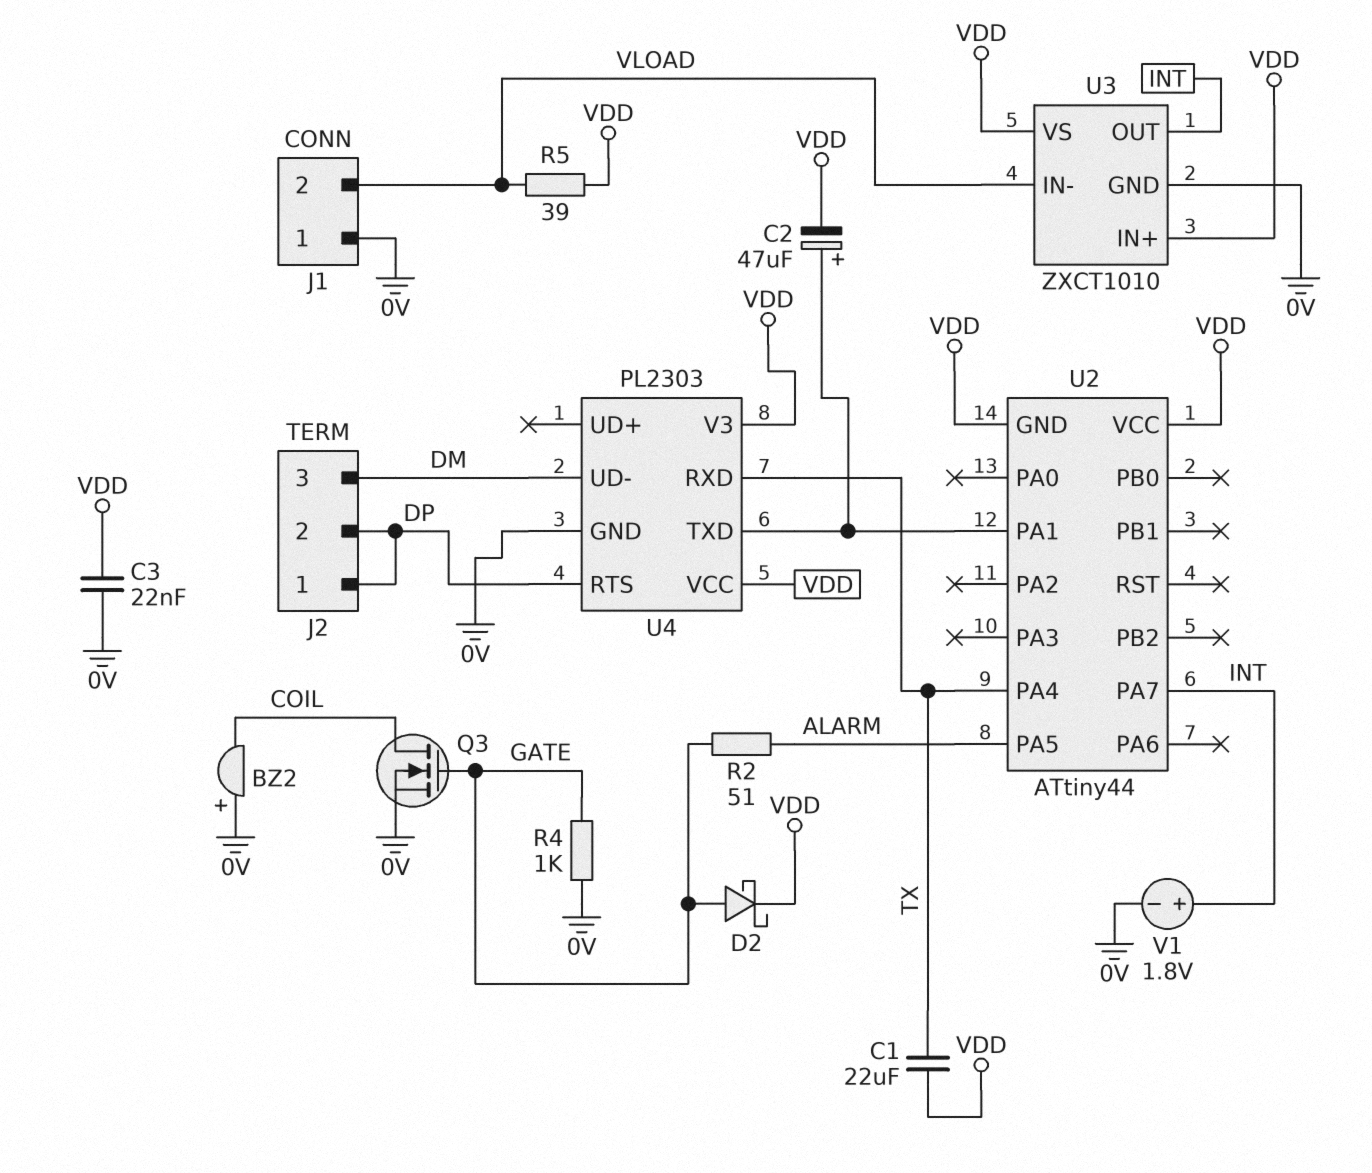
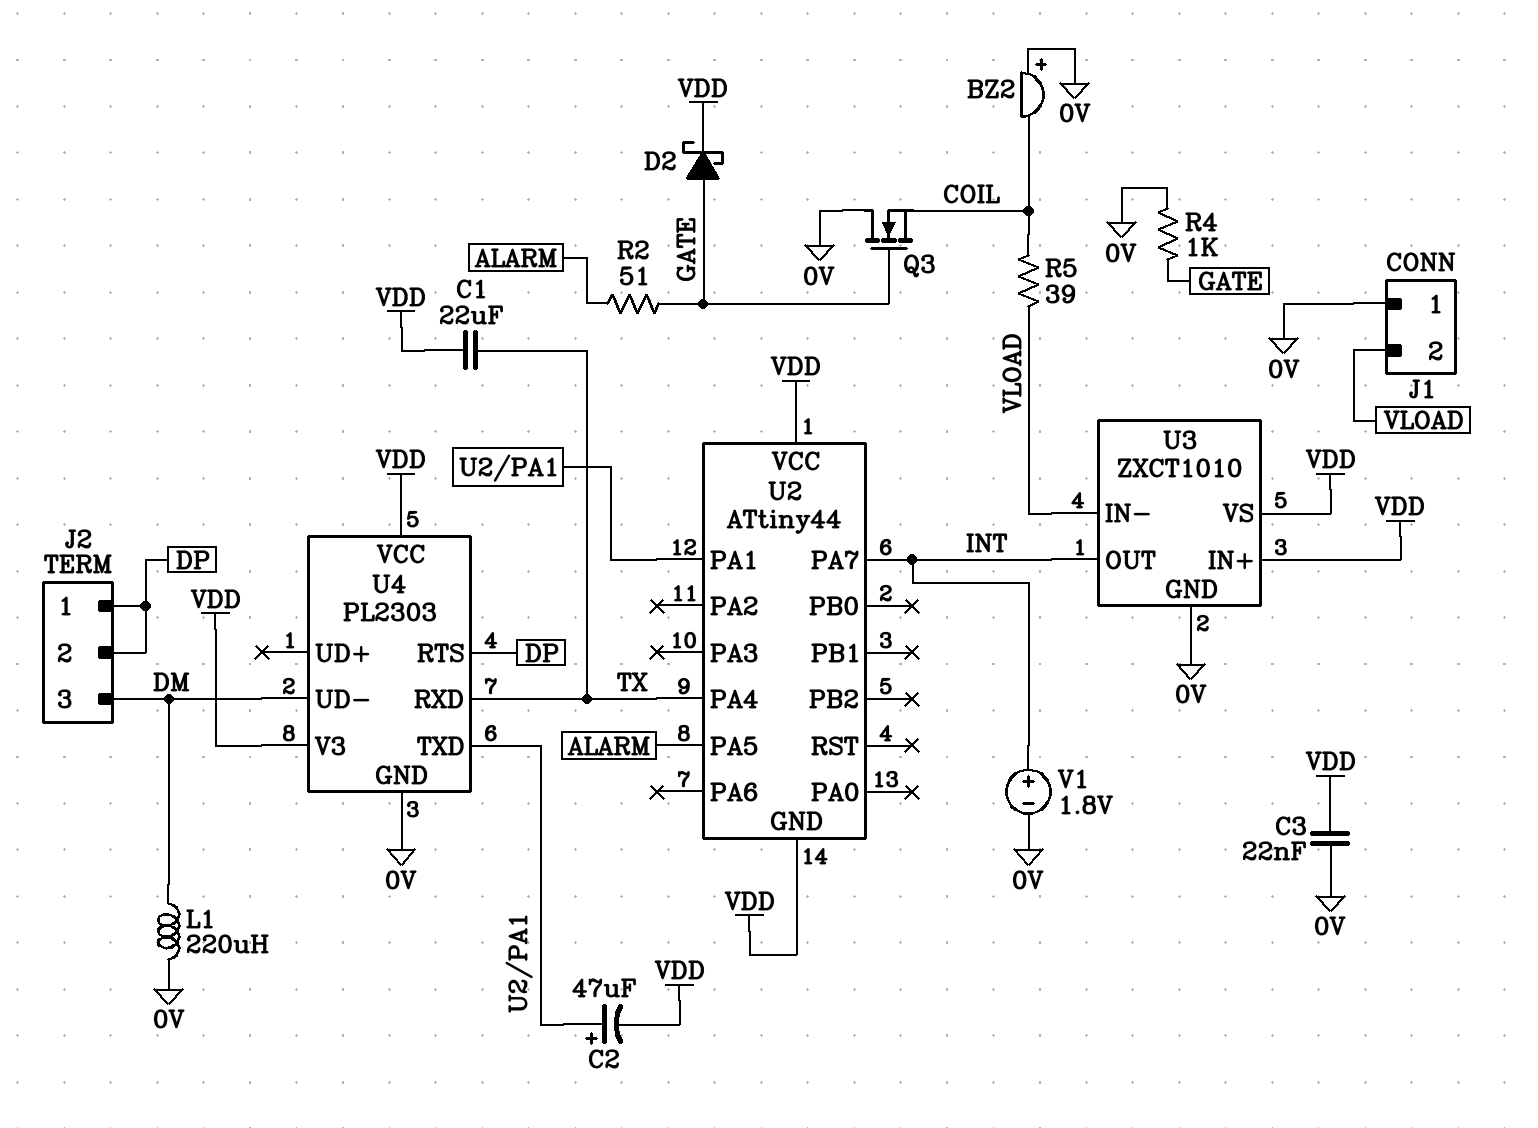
L1: none -> 220uH (0V, DM)
Q3: NMOS (G GATE, D COIL, S 0V) -> NMOS (G GATE, D 0V, S COIL)
R5: 39 (VDD, VLOAD) -> 39 (COIL, VLOAD)

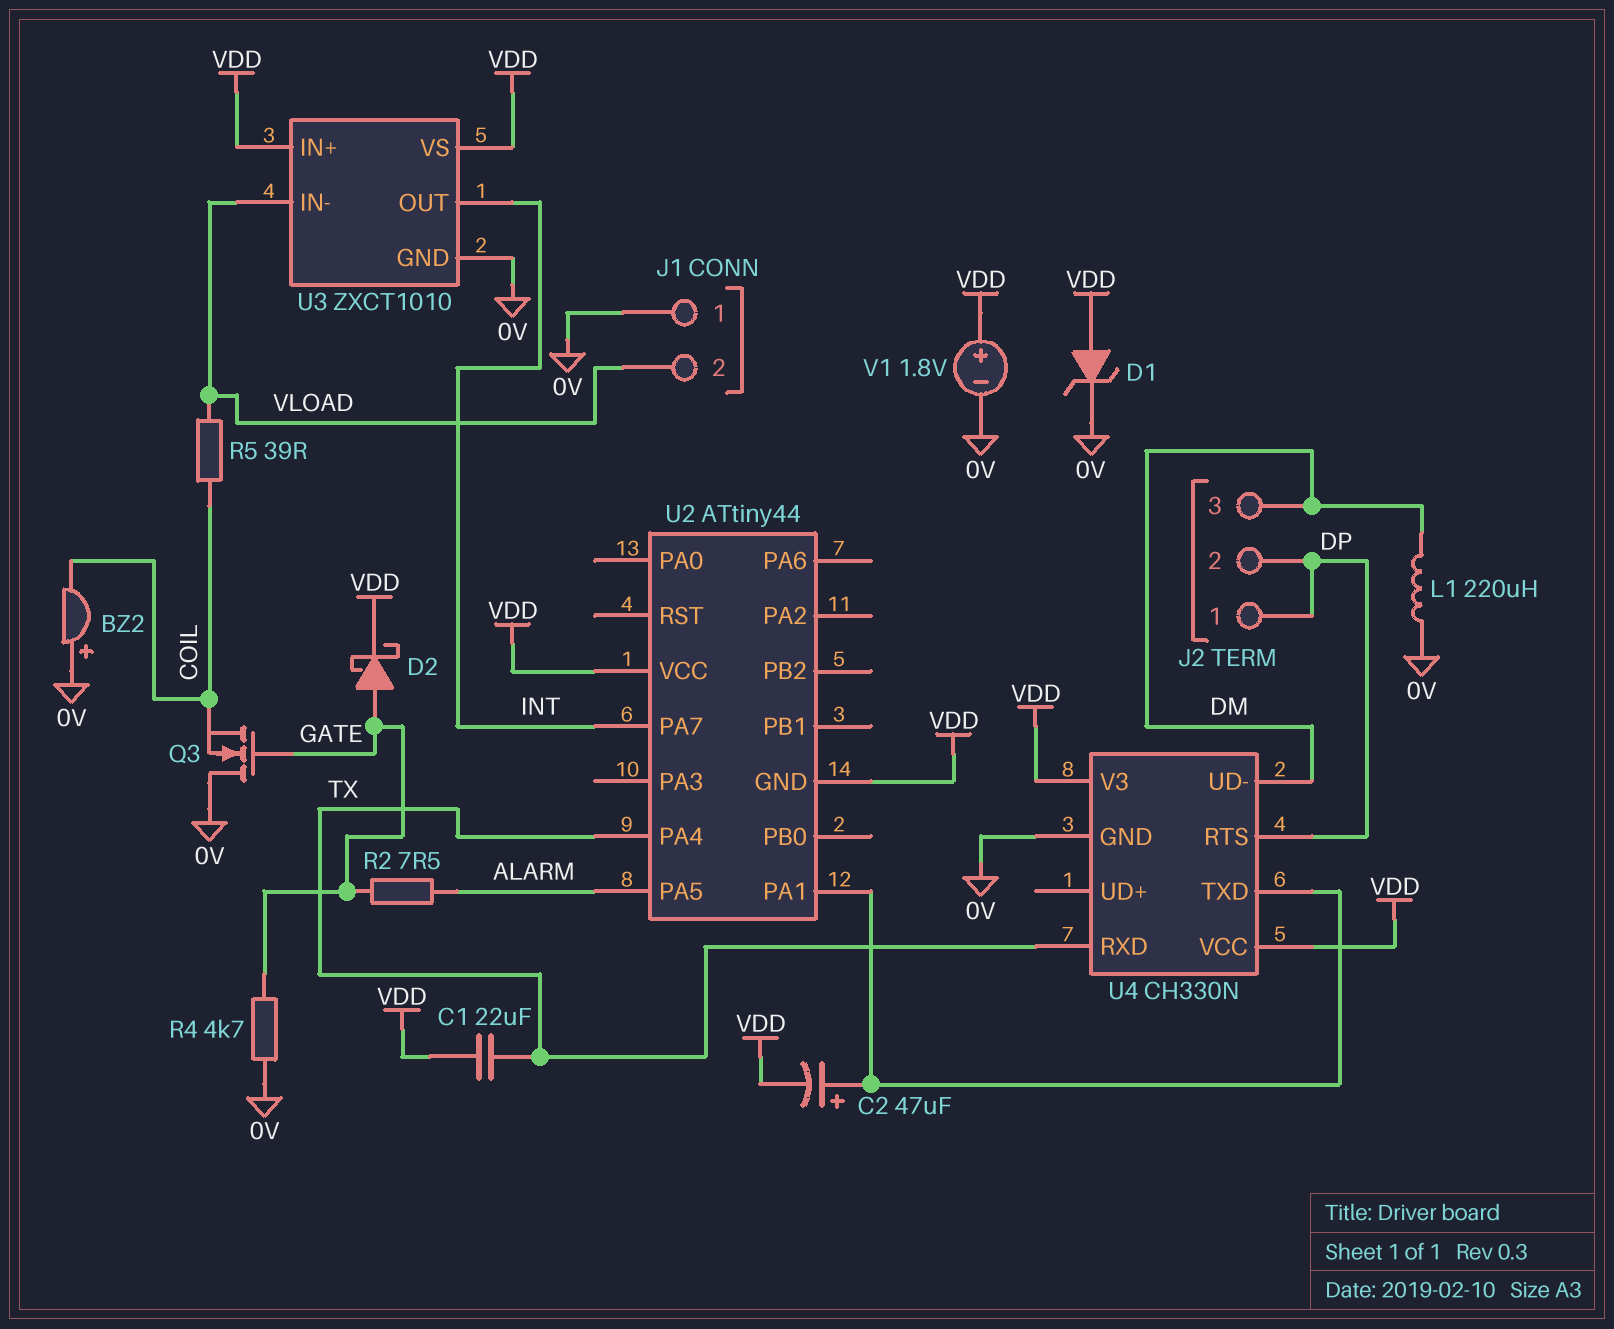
C3: 22nF (0V, VDD) -> none
D1: none -> zener (A VDD, K 0V)
R2: 51 (ALARM, GATE) -> 7.5 (ALARM, GATE)
R4: 1k (0V, GATE) -> 4.7k (0V, GATE)
U4: PL2303 -> CH330N
V1: 1.8V (plus INT, minus 0V) -> 1.8V (plus VDD, minus 0V)

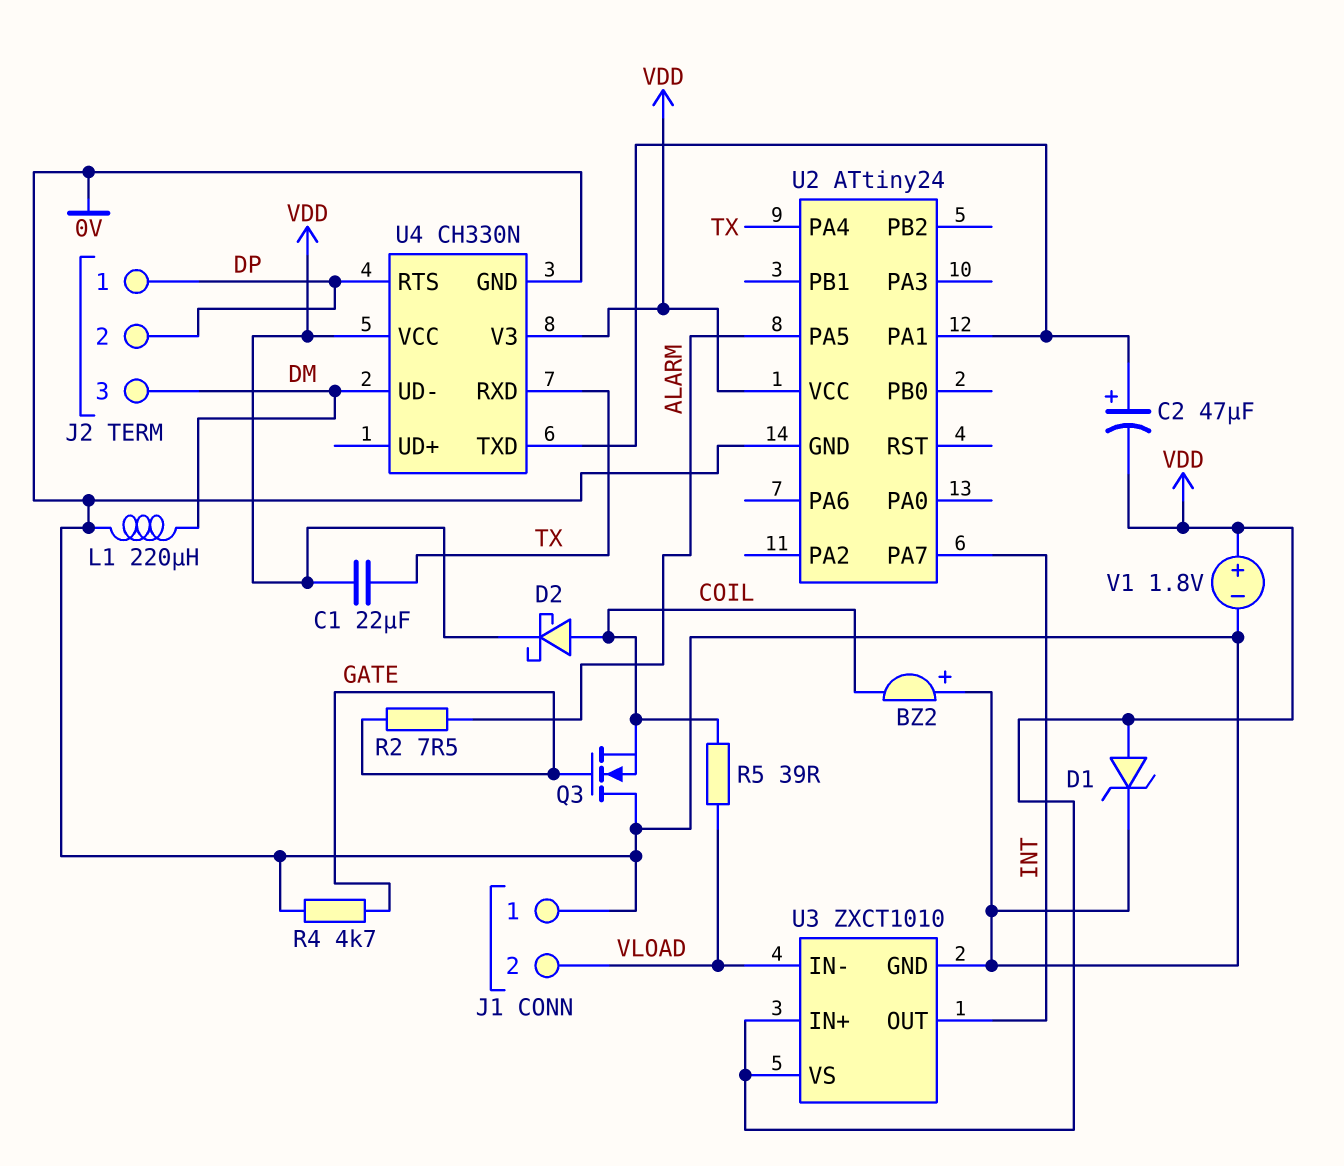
D2: schottky (A GATE, K VDD) -> schottky (A COIL, K VDD)
U2: ATtiny44 -> ATtiny24
U2 pin GND: VDD -> 0V

